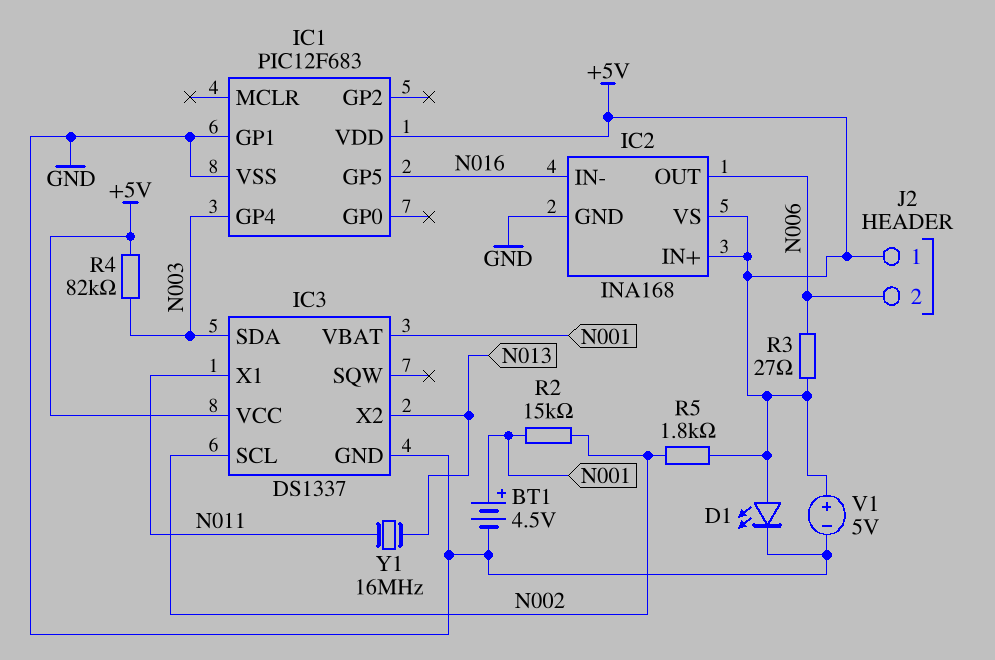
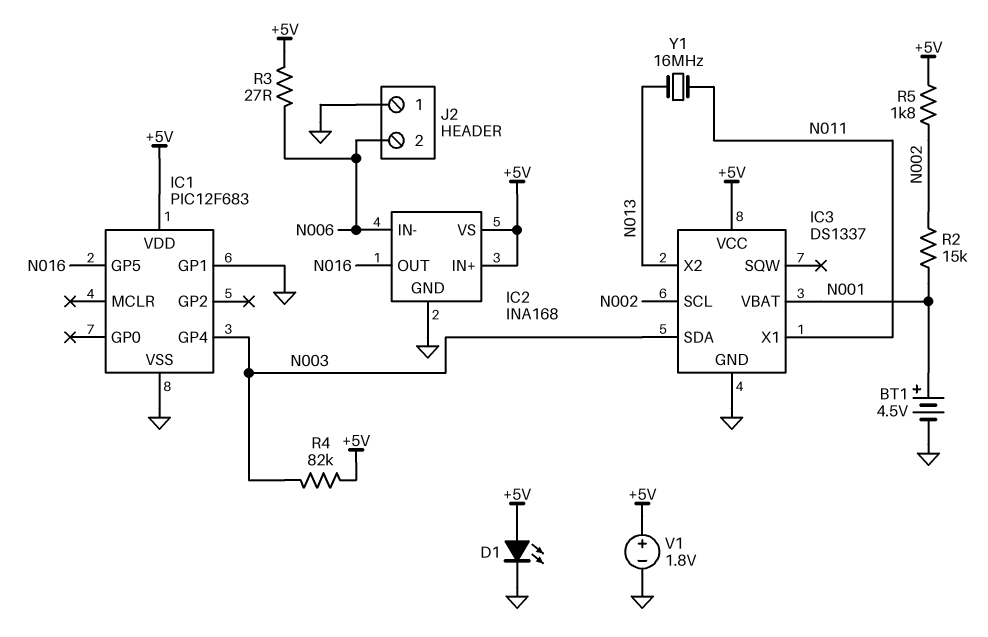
IC2 pin IN-: N016 -> N006
IC2 pin OUT: N006 -> N016
J2 pin 1: +5V -> GND
V1: 5V (plus +5V, minus GND) -> 1.8V (plus +5V, minus GND)

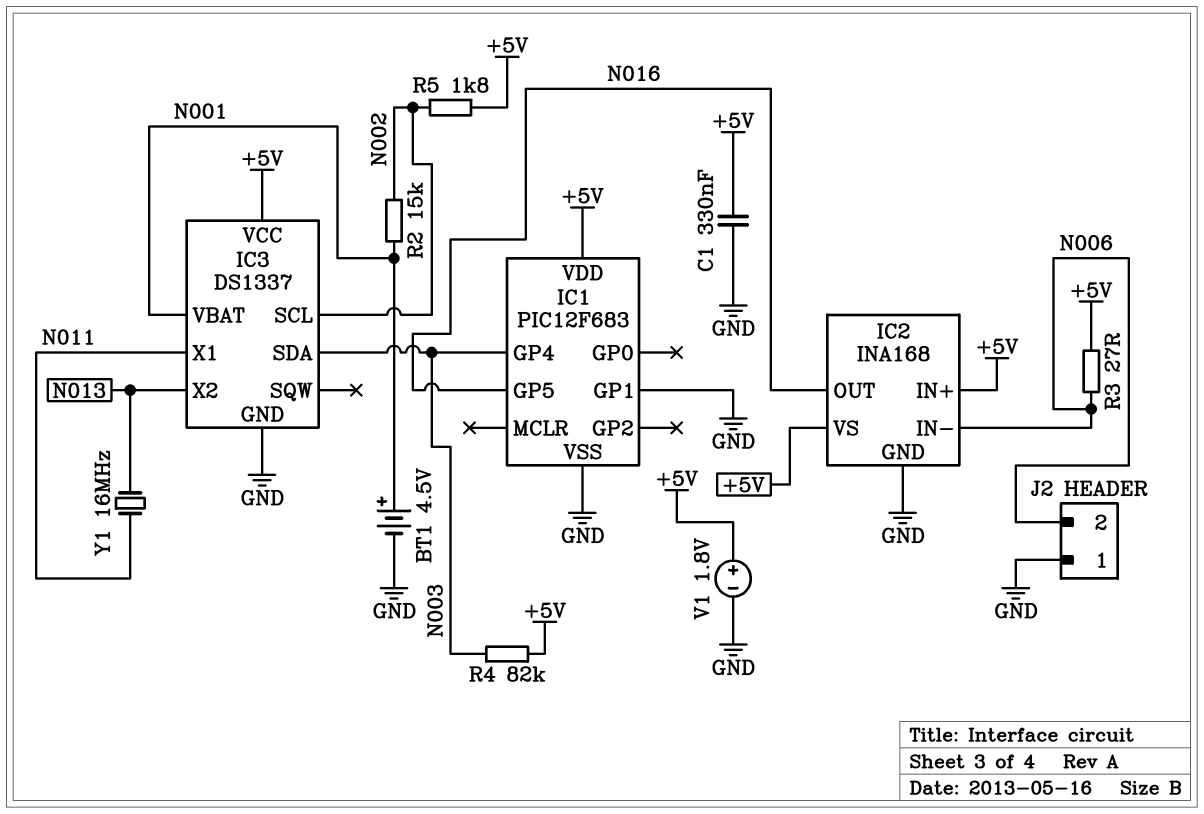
C1: none -> 330nF (+5V, GND)
D1: LED (A +5V, K GND) -> none

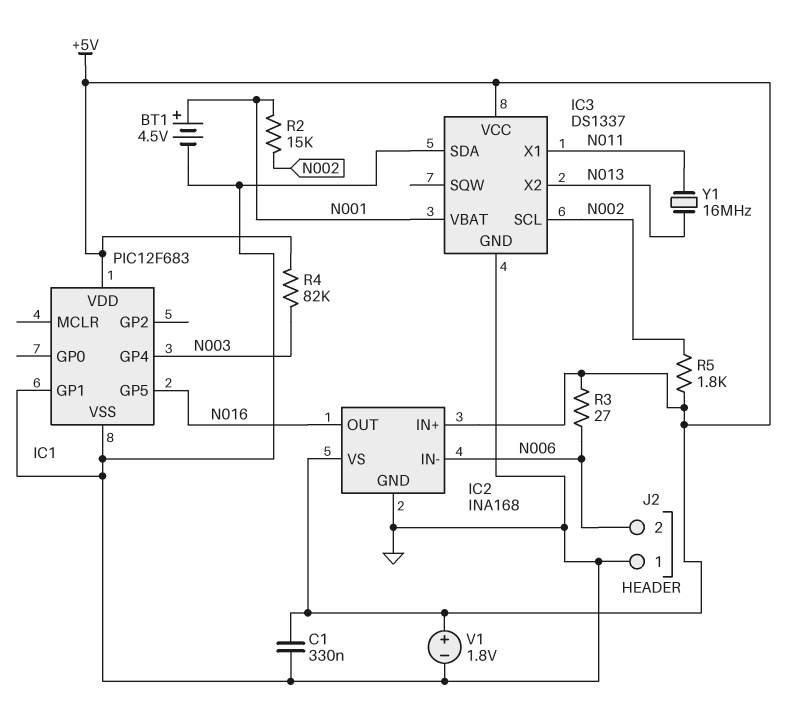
IC3 pin SDA: N003 -> GND

